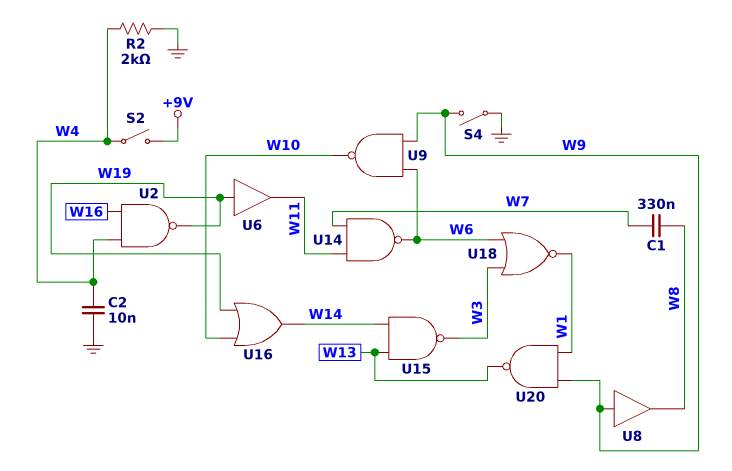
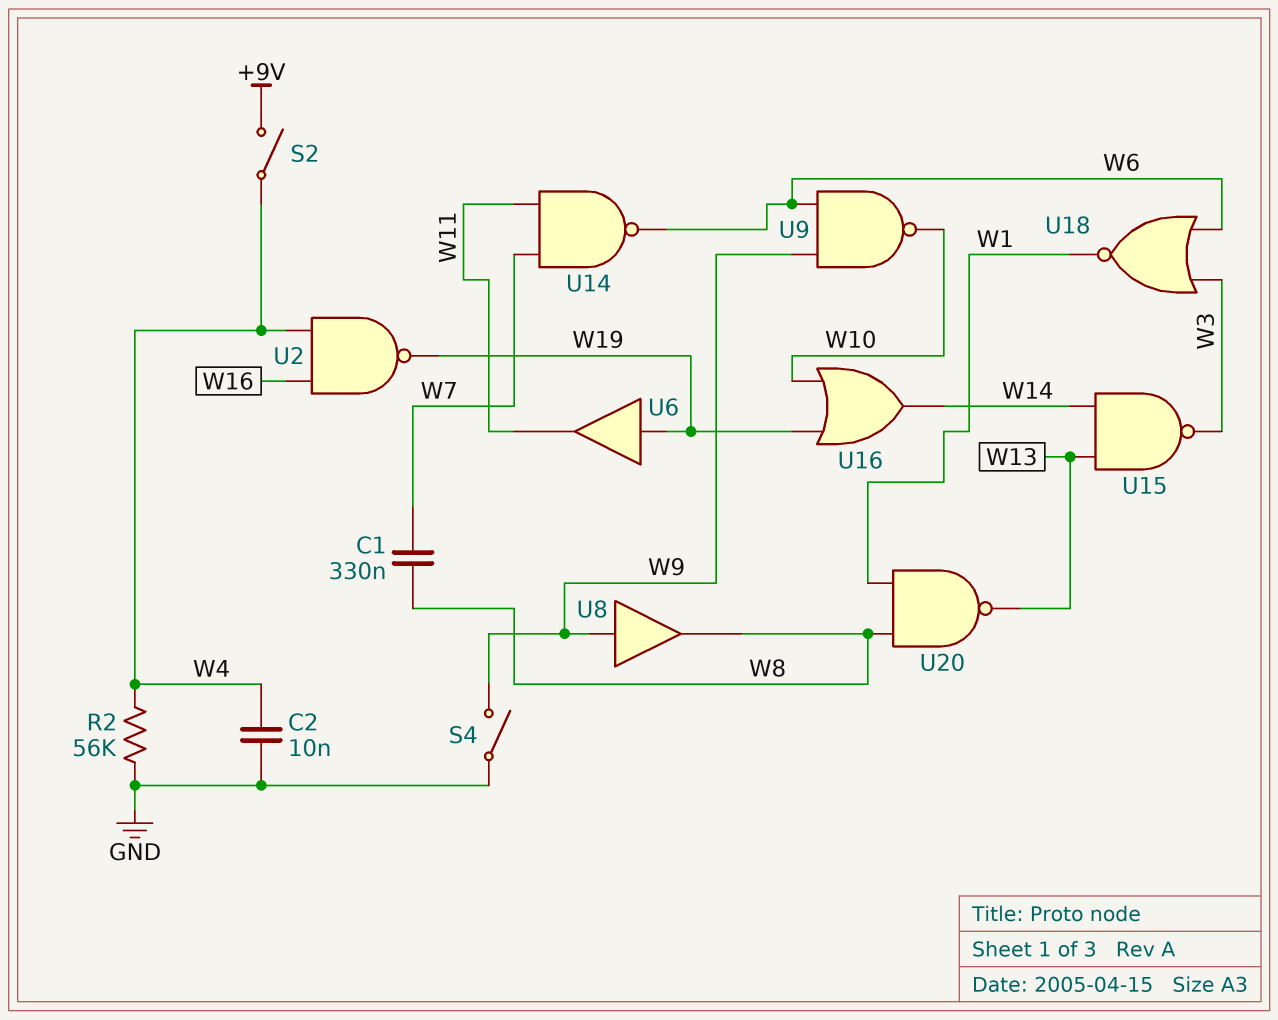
R2: 2k (GND, W4) -> 56k (GND, W4)
U20: NAND (in W1, in W9, out W13) -> NAND (in W1, in W8, out W13)

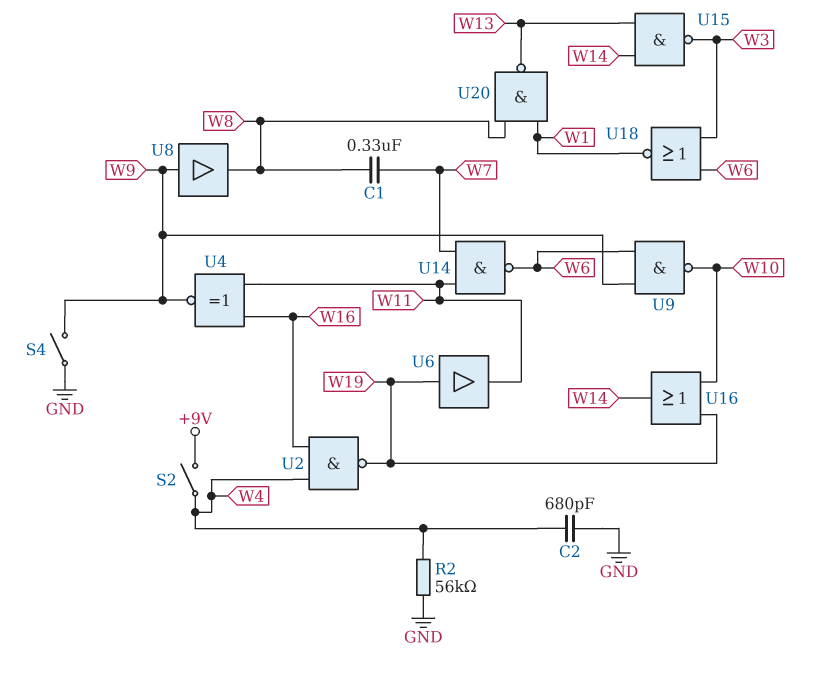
C2: 10nF (GND, W4) -> 680pF (GND, W4)
U4: none -> XNOR (in W11, in W16, out W9)

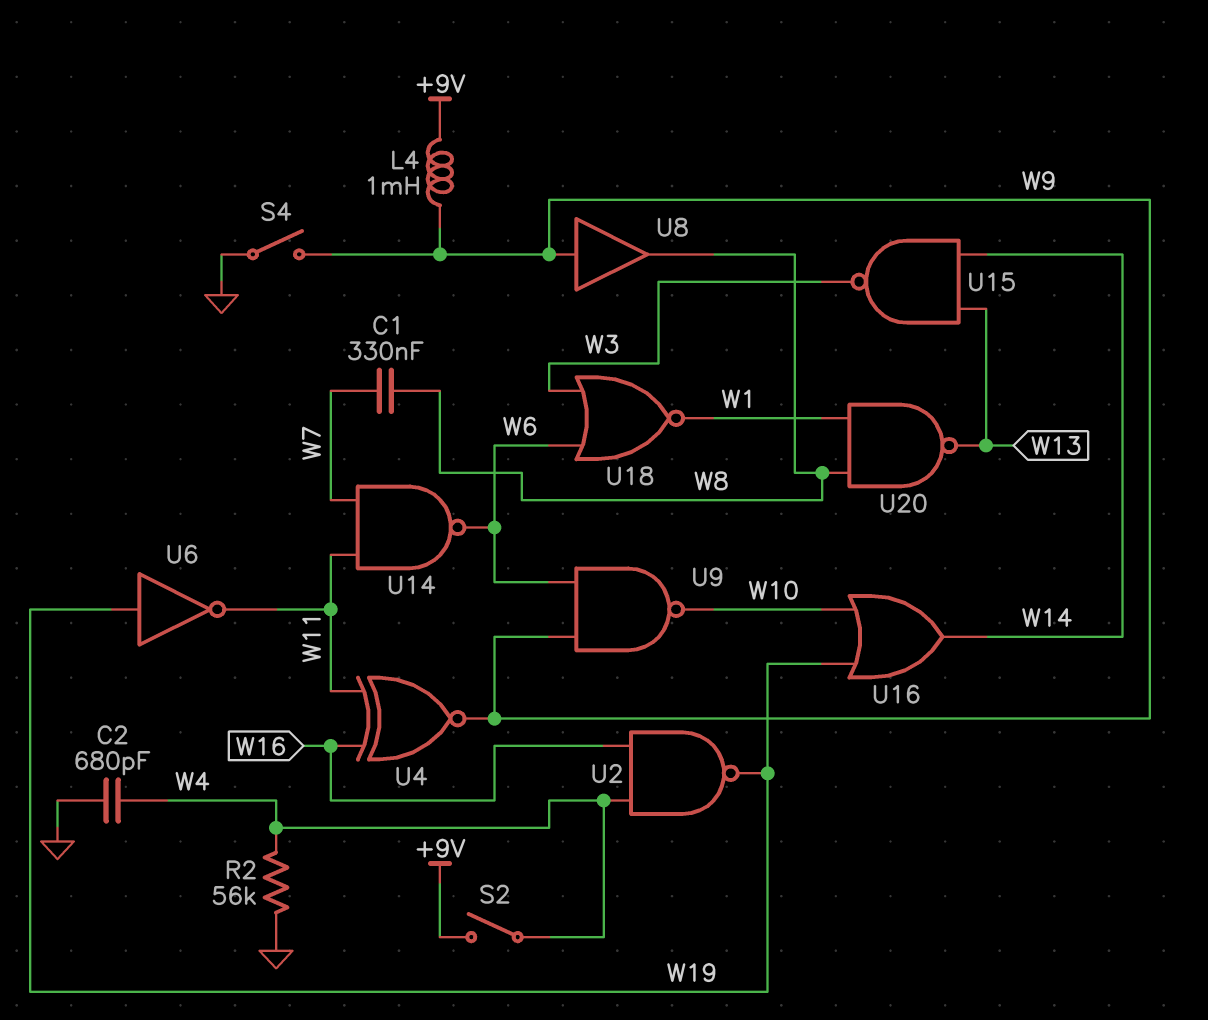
L4: none -> 1mH (+9V, W9)
U6: buffer (in W19, out W11) -> NOT (in W19, out W11)

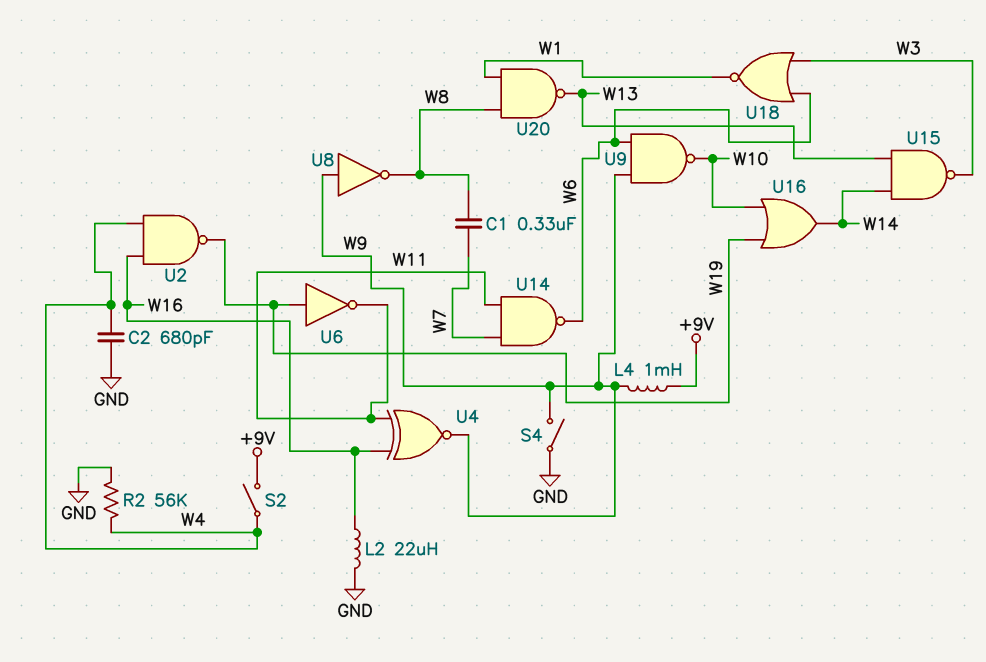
L2: none -> 22uH (GND, W16)
U8: buffer (in W9, out W8) -> NOT (in W9, out W8)

